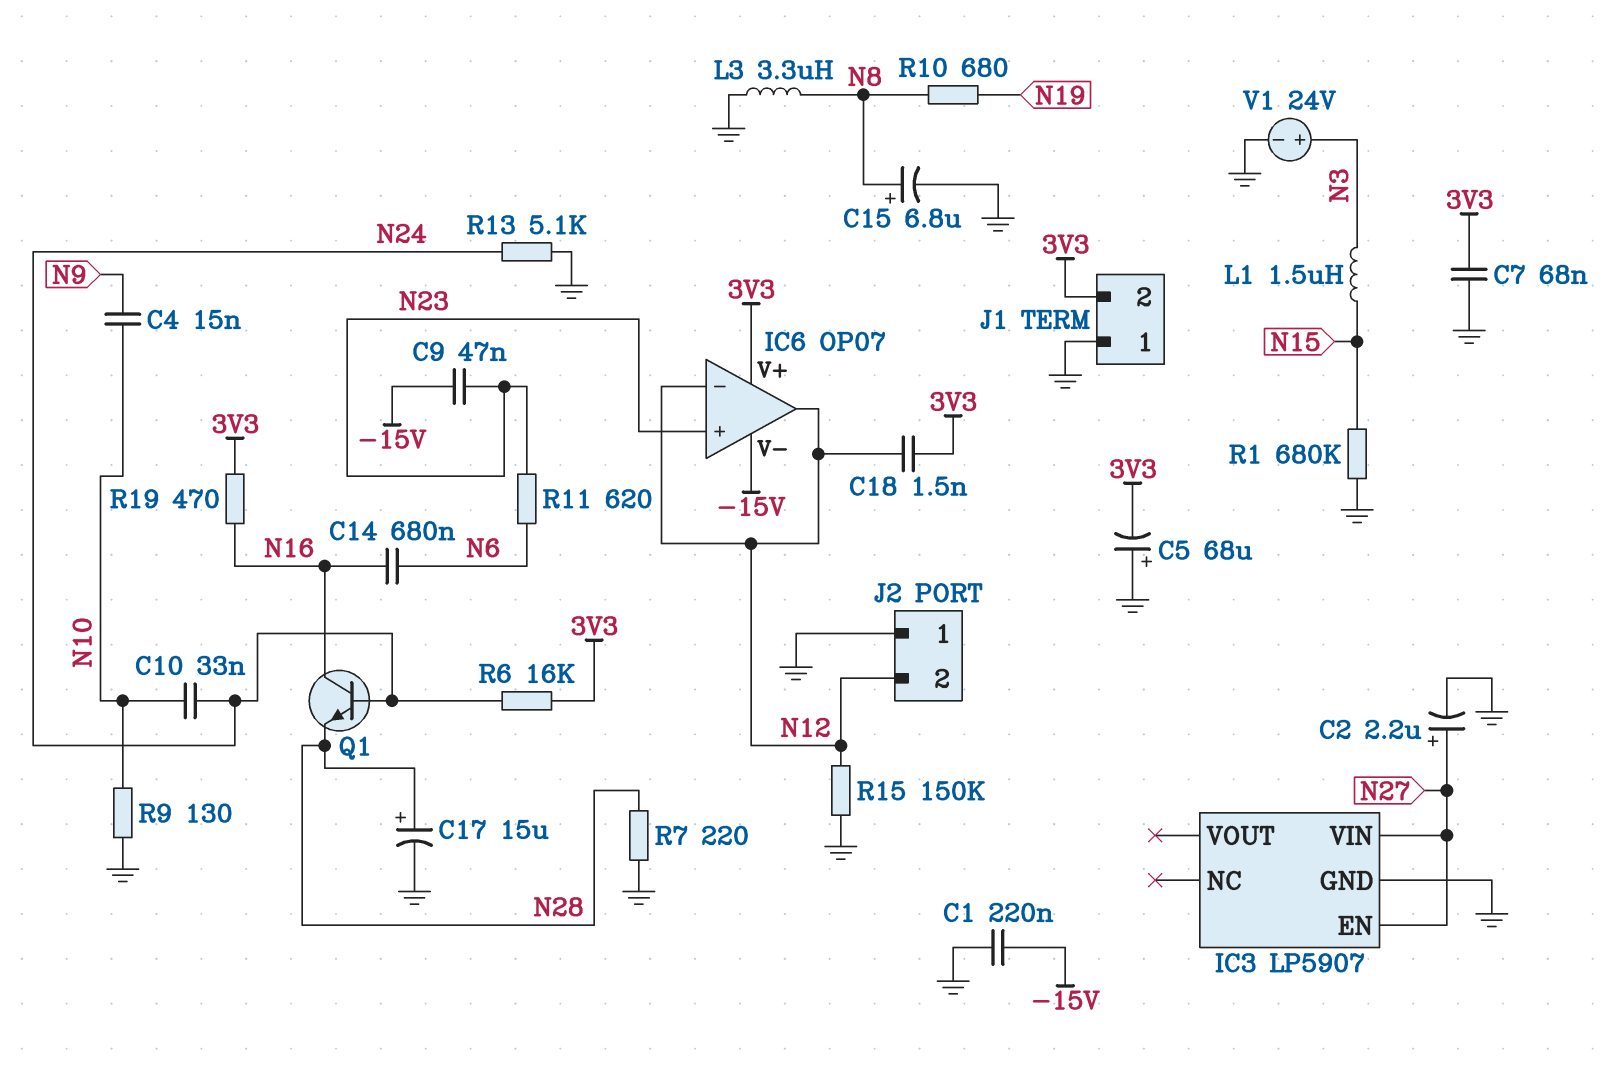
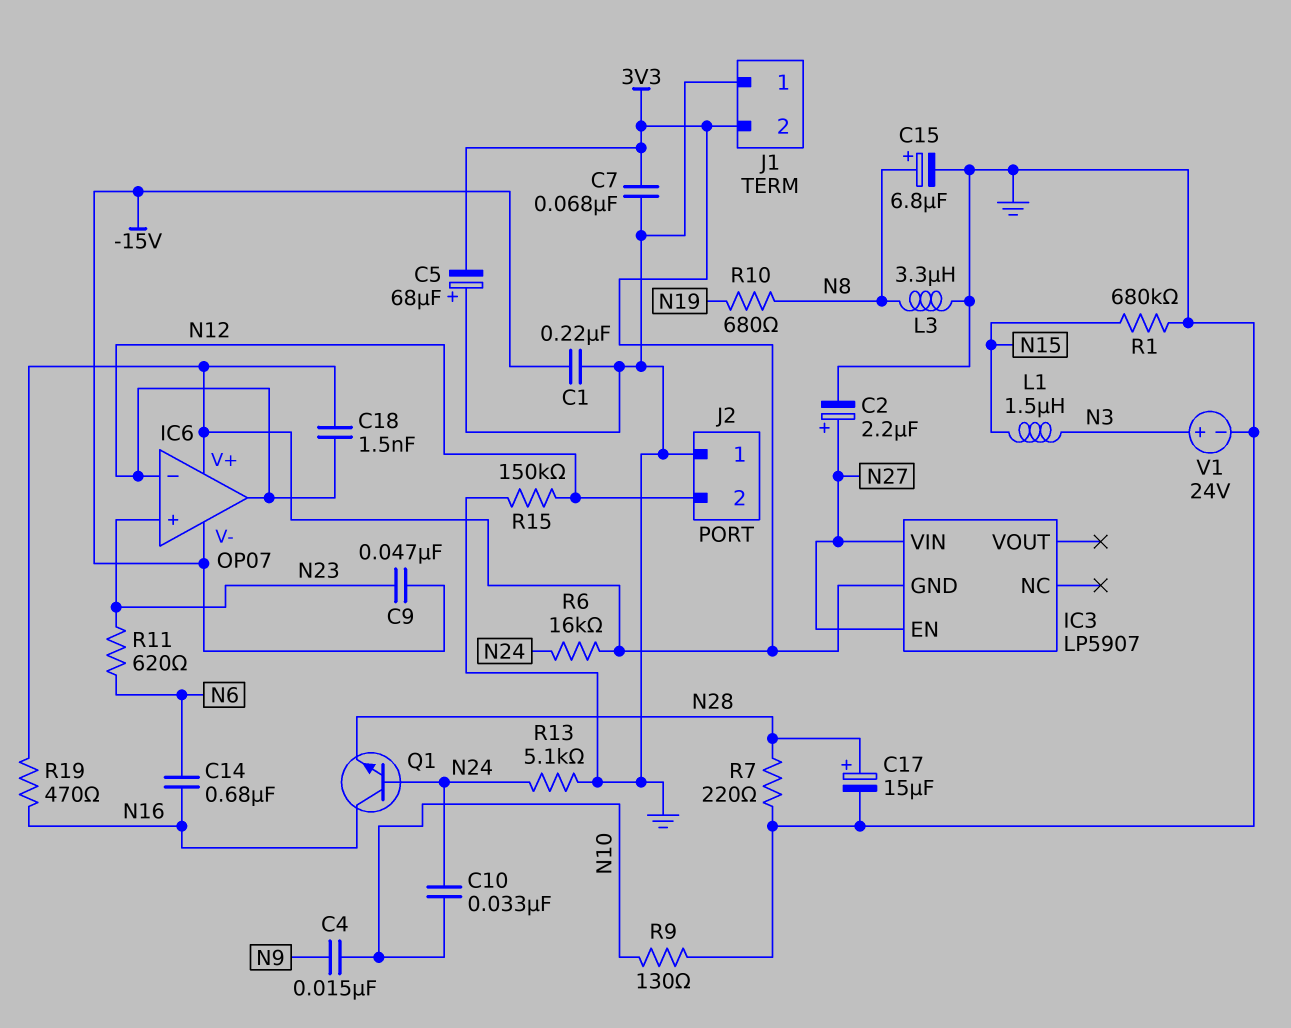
IC3 pin GND: GND -> 3V3

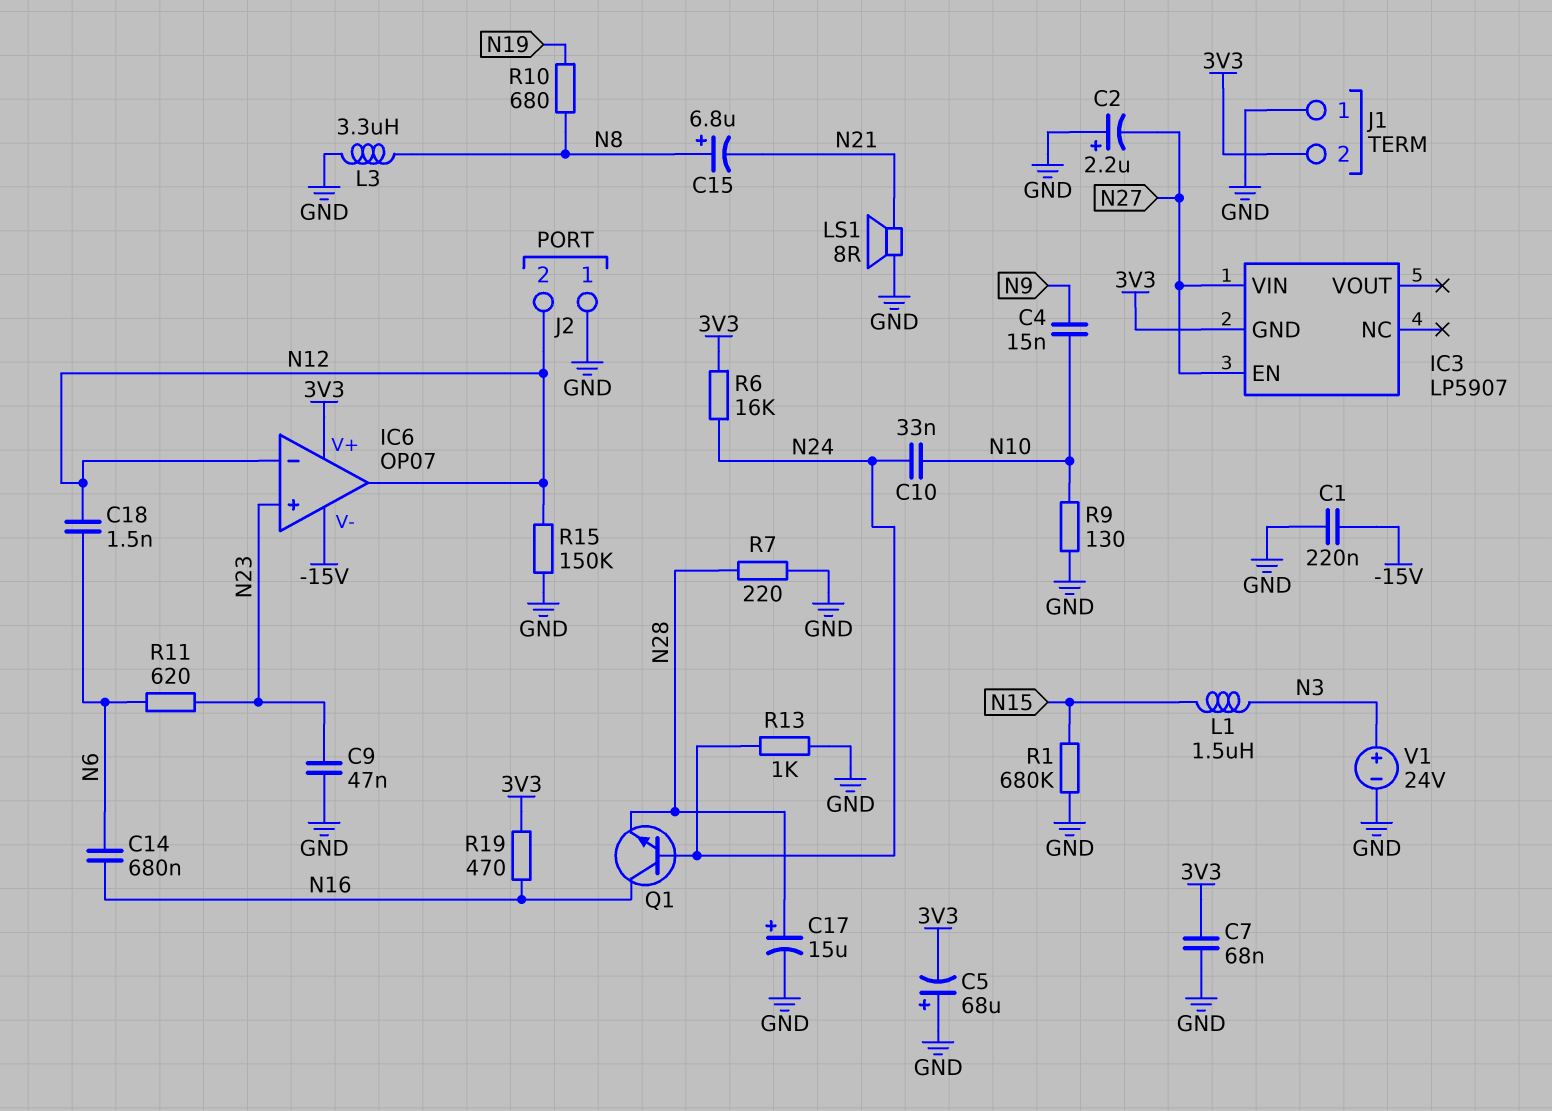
C2: 2.2uF (plus N27, minus GND) -> 2.2uF (plus GND, minus N27)
C9: 47nF (-15V, N23) -> 47nF (GND, N23)
C15: 6.8uF (plus N8, minus GND) -> 6.8uF (plus N8, minus N21)
C18: 1.5nF (3V3, N12) -> 1.5nF (N6, N12)
LS1: none -> speaker 8R (GND, N21)
R13: 5.1k (GND, N24) -> 1k (GND, N24)

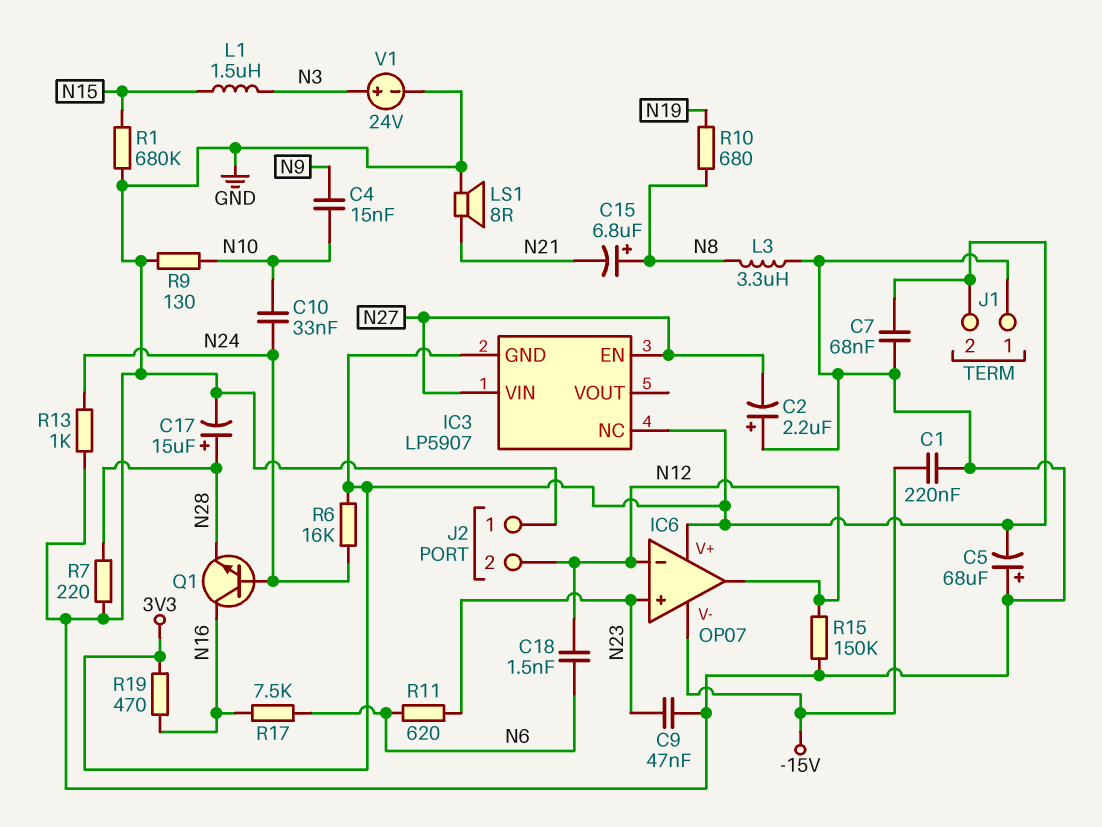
C14: 680nF (N6, N16) -> none
IC3 pin NC: none -> 3V3
R17: none -> 7.5k (N6, N16)

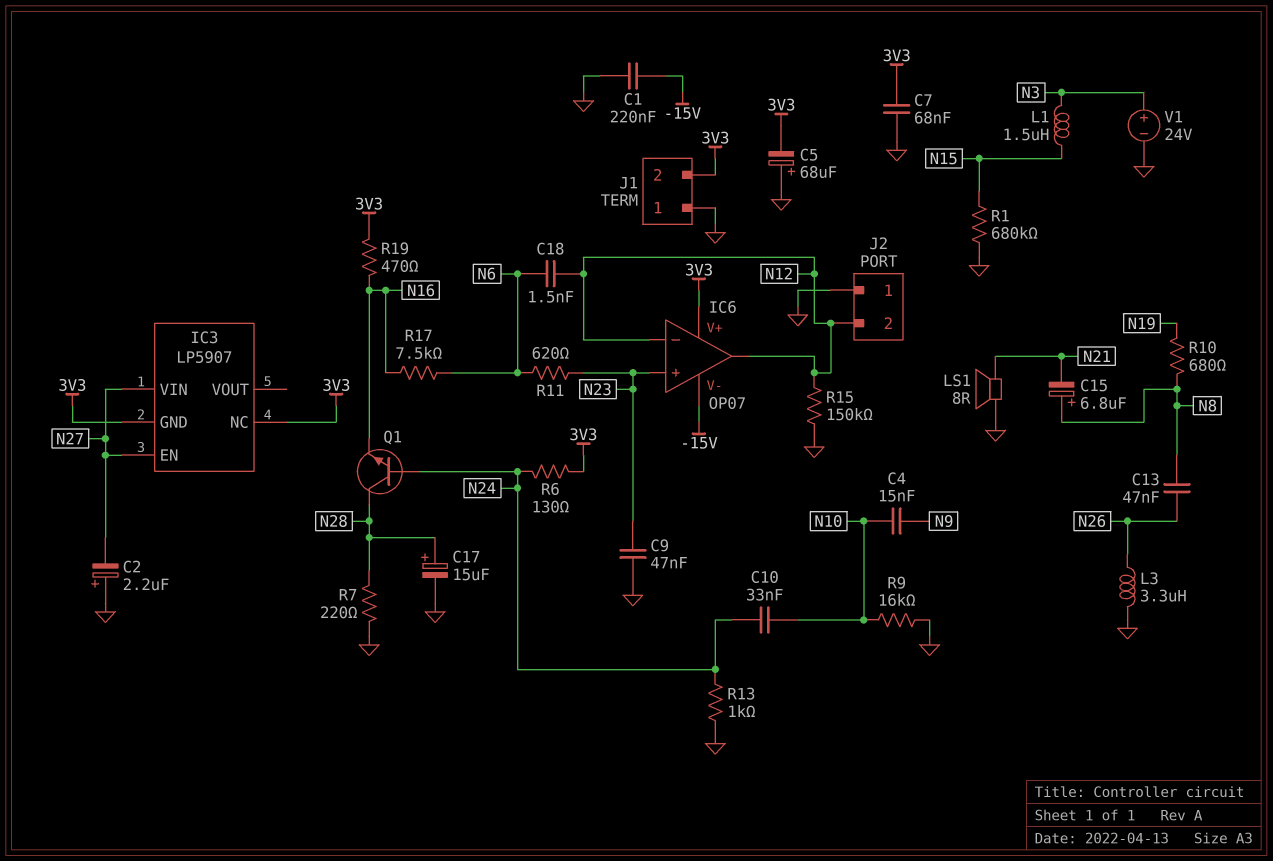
C13: none -> 47nF (N8, N26)
L3: 3.3uH (GND, N8) -> 3.3uH (GND, N26)
Q1: NPN (B N24, C N16, E N28) -> NPN (B N24, C N28, E N16)
R6: 16k (3V3, N24) -> 130 (3V3, N24)
R9: 130 (GND, N10) -> 16k (GND, N10)

